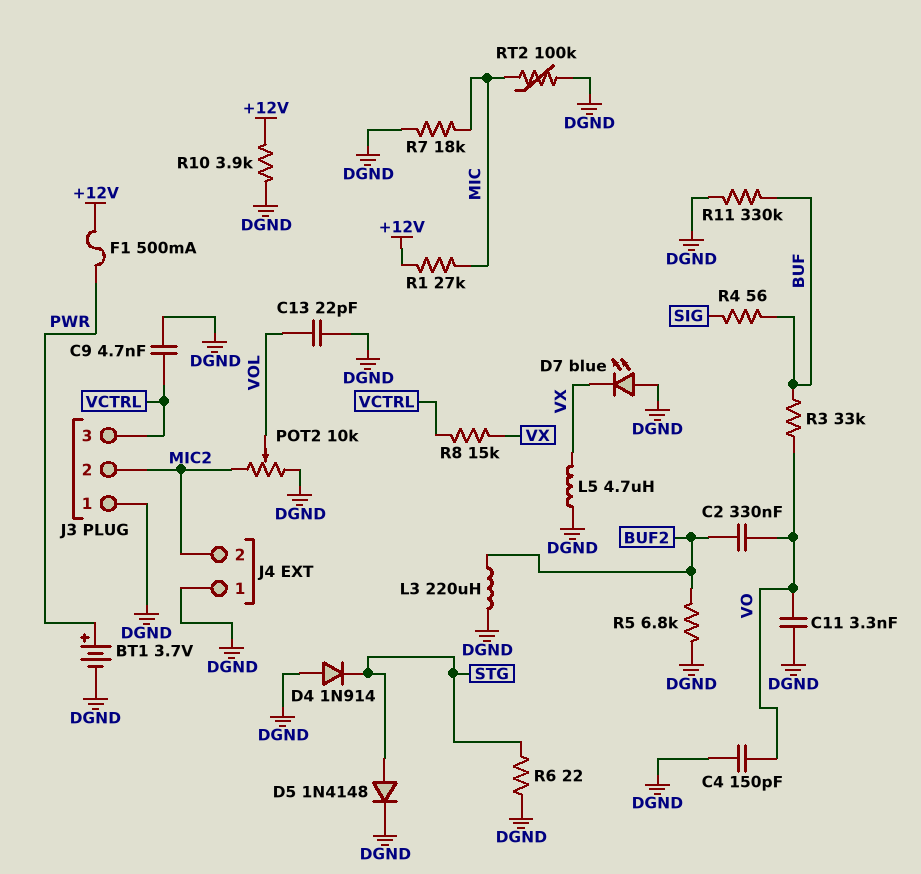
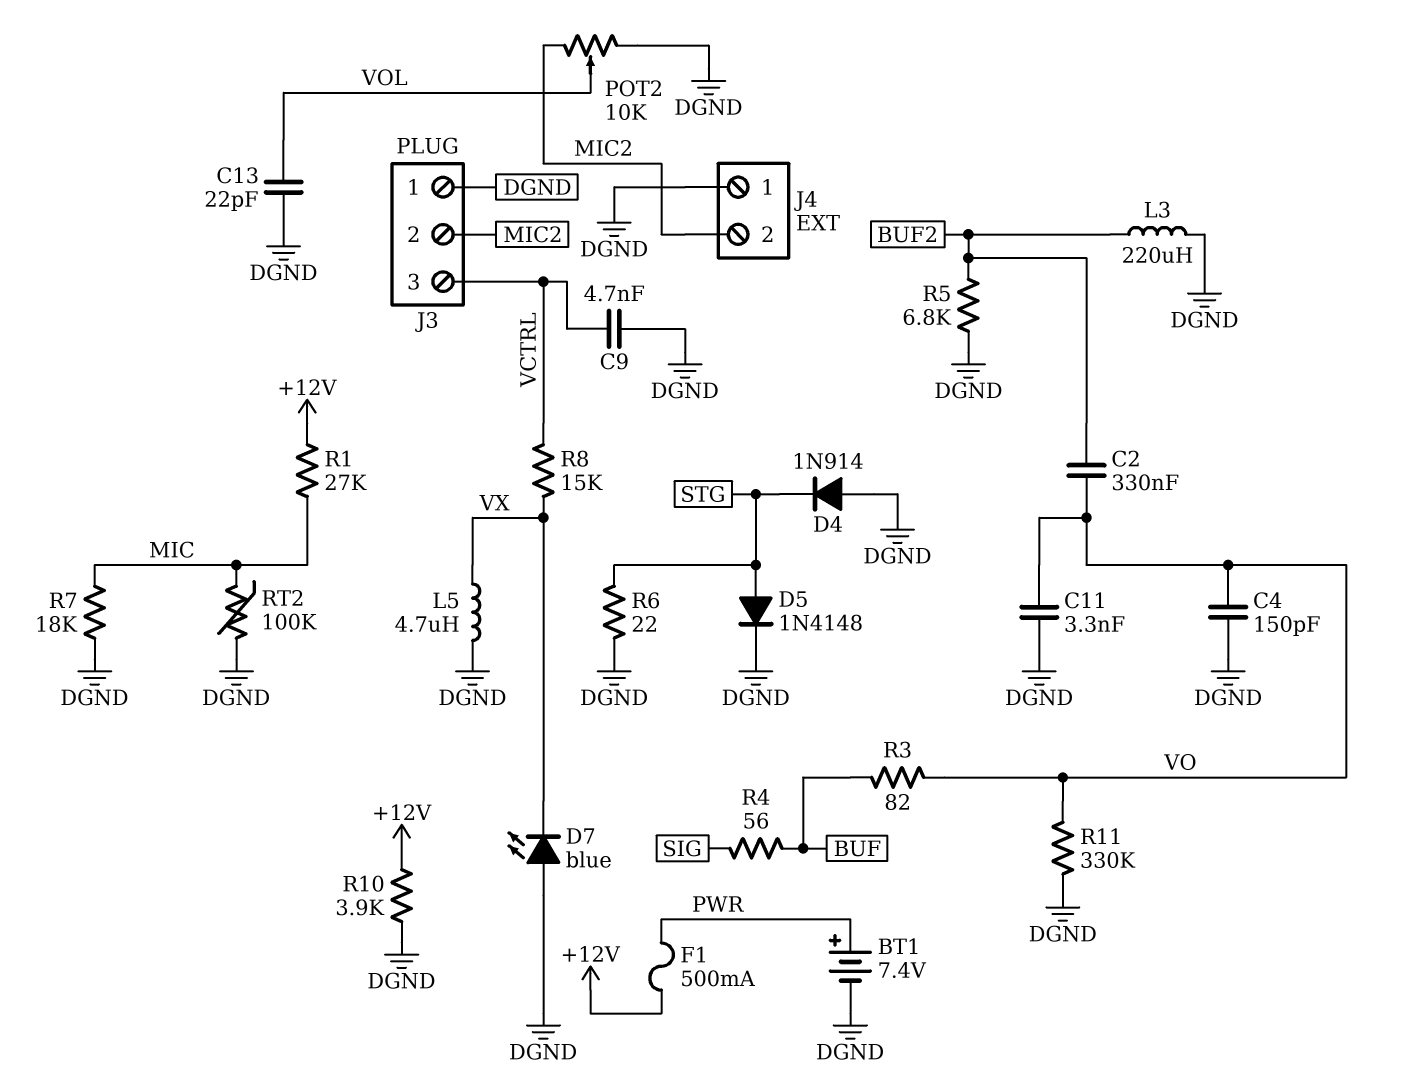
BT1: 3.7V (plus PWR, minus DGND) -> 7.4V (plus PWR, minus DGND)
R3: 33k (BUF, VO) -> 82 (BUF, VO)
R11: 330k (BUF, DGND) -> 330k (DGND, VO)

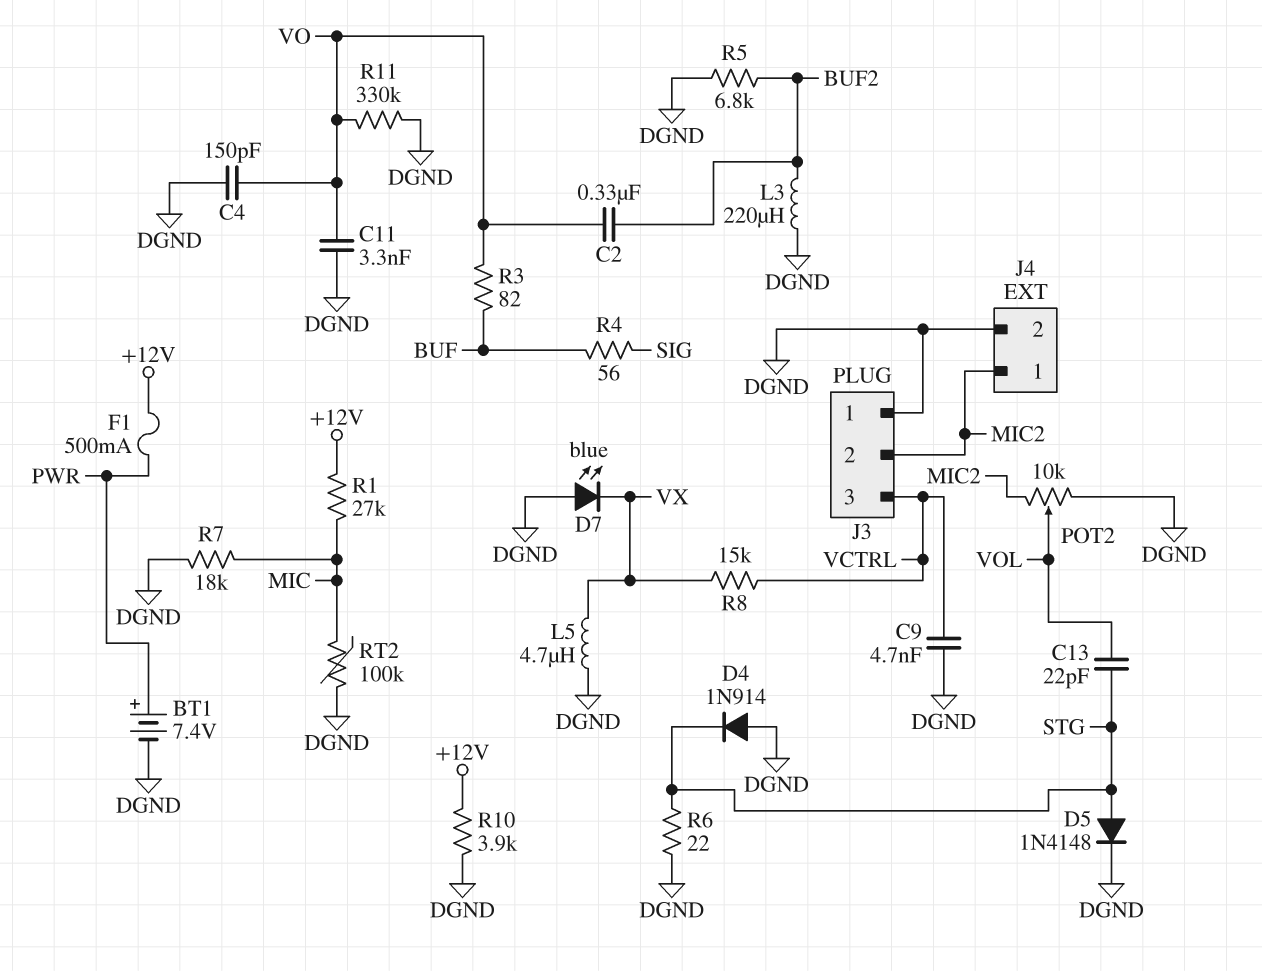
C13: 22pF (DGND, VOL) -> 22pF (STG, VOL)
J4 pin 1: DGND -> MIC2
J4 pin 2: MIC2 -> DGND

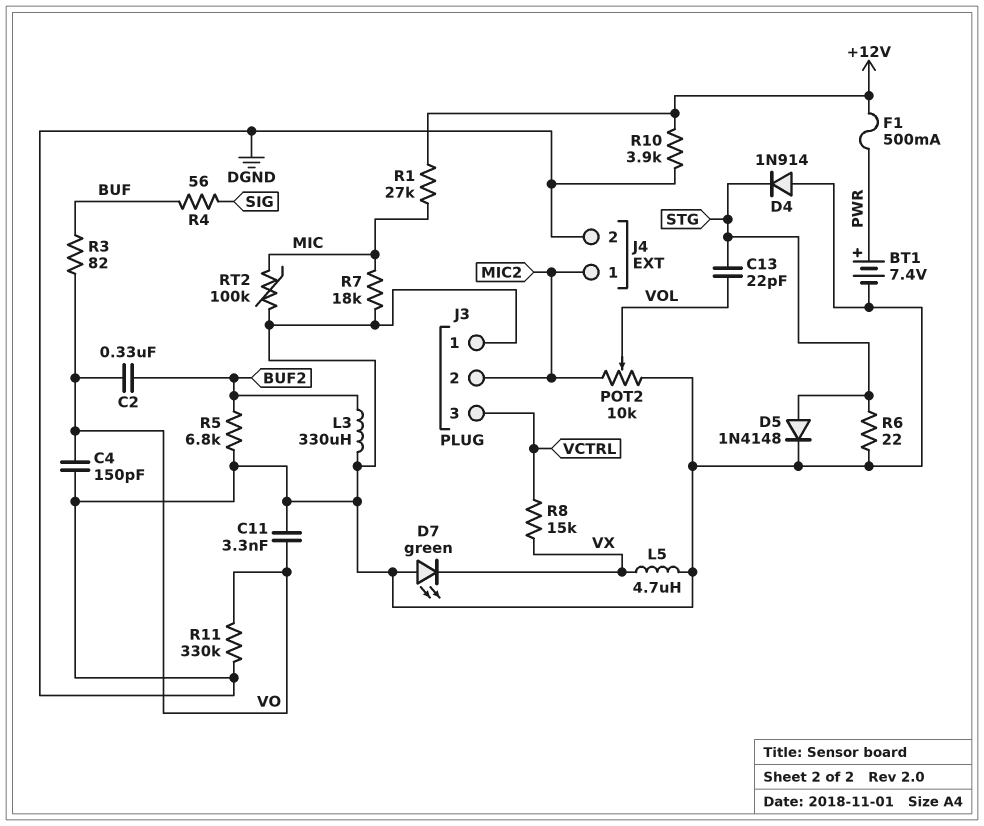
C9: 4.7nF (DGND, VCTRL) -> none
D7: LED blue (A DGND, K VX) -> LED green (A DGND, K VX)
L3: 220uH (BUF2, DGND) -> 330uH (BUF2, DGND)

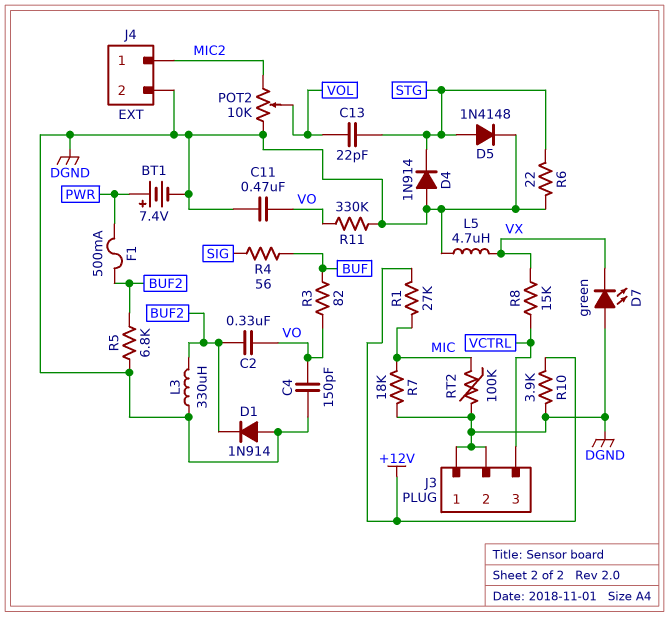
C11: 3.3nF (DGND, VO) -> 470nF (DGND, VO)
D1: none -> diode 1N914 (A DGND, K BUF2)
F1: 500mA (+12V, PWR) -> 500mA (BUF2, PWR)
J3 pin 2: MIC2 -> DGND

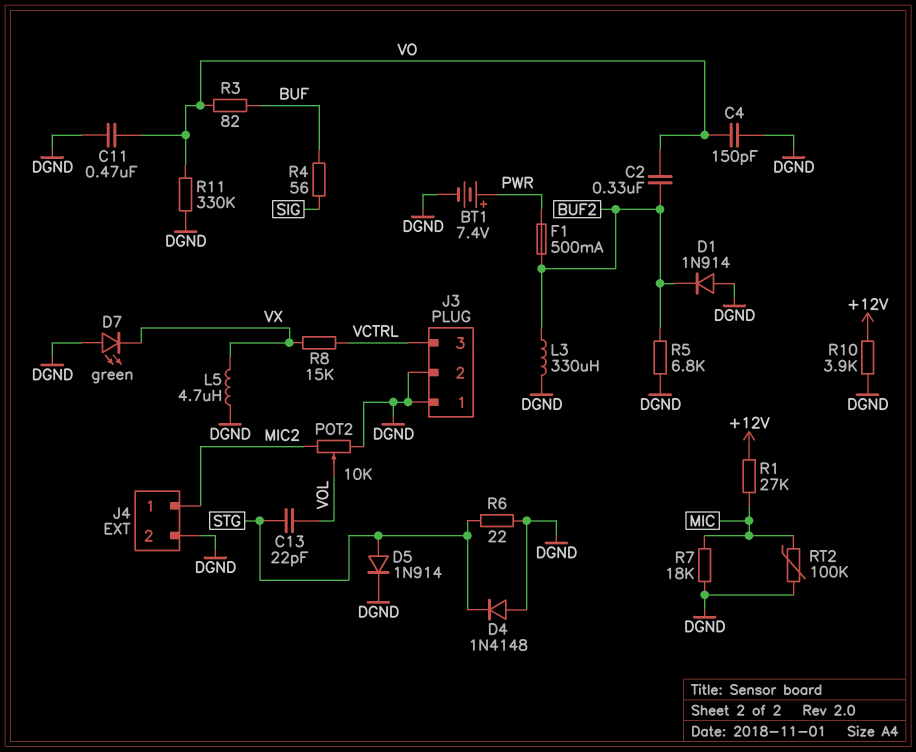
D4: diode 1N914 (A DGND, K STG) -> diode 1N4148 (A DGND, K STG)
D5: diode 1N4148 (A STG, K DGND) -> diode 1N914 (A STG, K DGND)

